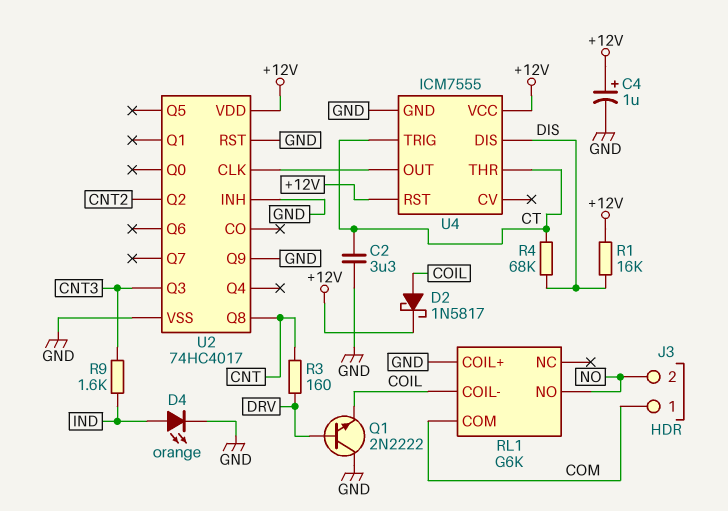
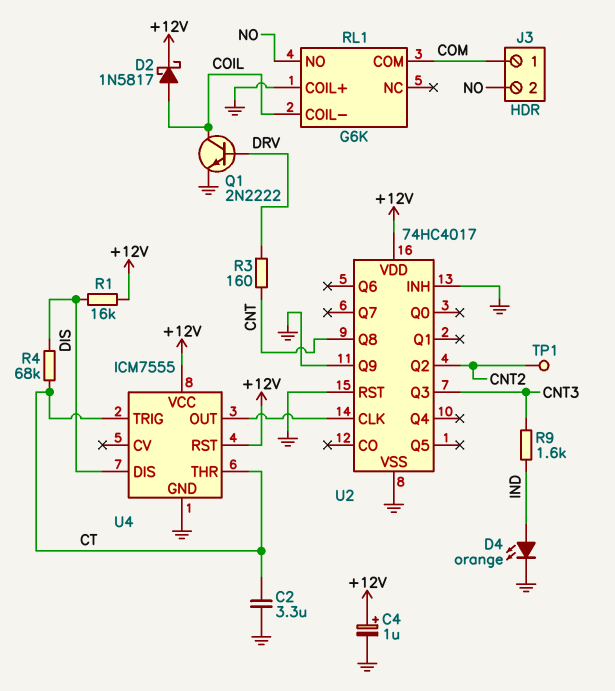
Q1: NPN 2N2222 (B DRV, C GND, E COIL) -> NPN 2N2222 (B DRV, C COIL, E GND)
TP1: none -> test point (CNT2)

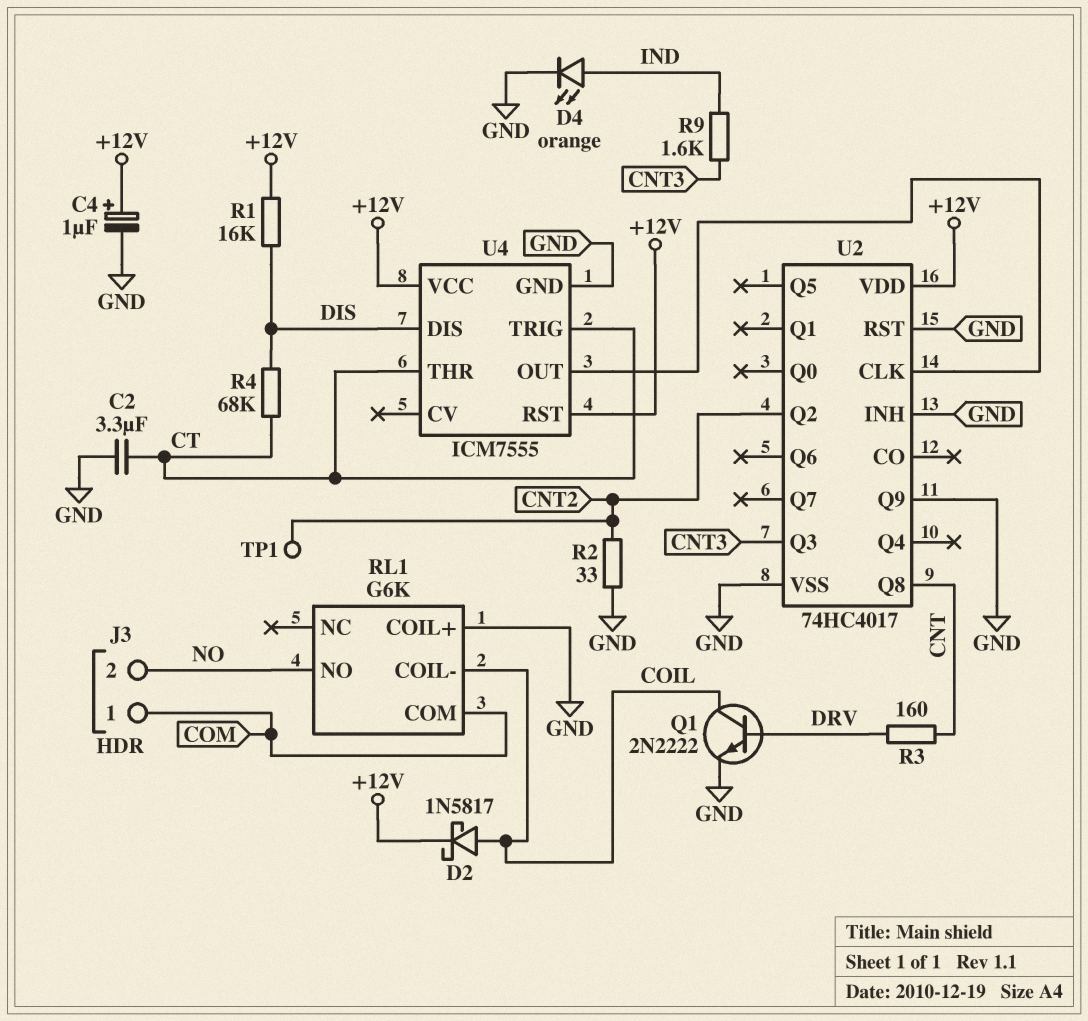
R2: none -> 33 (CNT2, GND)

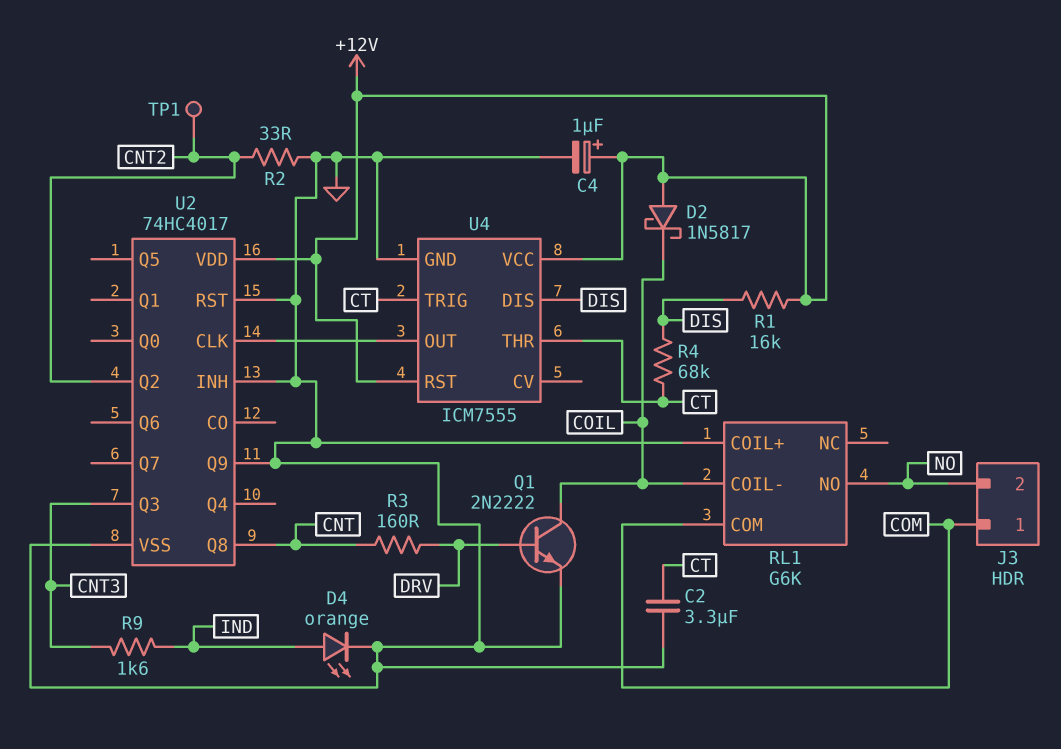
D2: schottky 1N5817 (A COIL, K +12V) -> schottky 1N5817 (A +12V, K COIL)

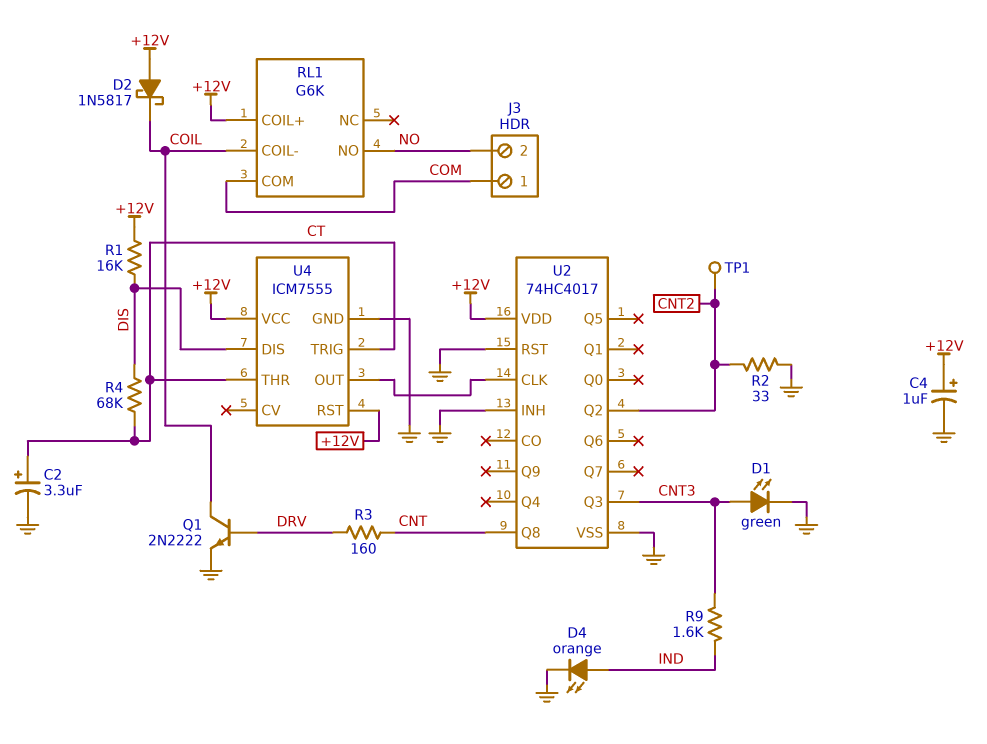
C2: 3.3uF (CT, GND) -> 3.3uF (plus CT, minus GND)
D1: none -> LED green (A CNT3, K GND)
RL1 pin COIL+: GND -> +12V
U2 pin Q9: GND -> none

